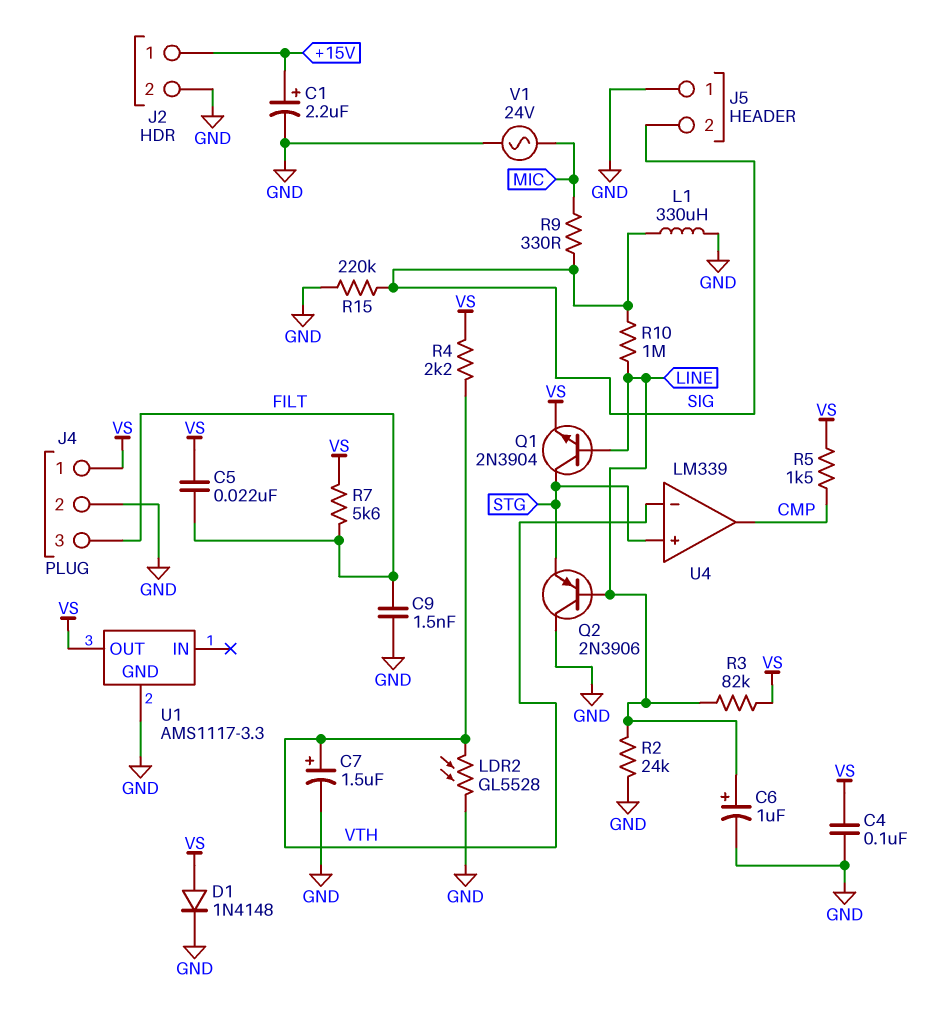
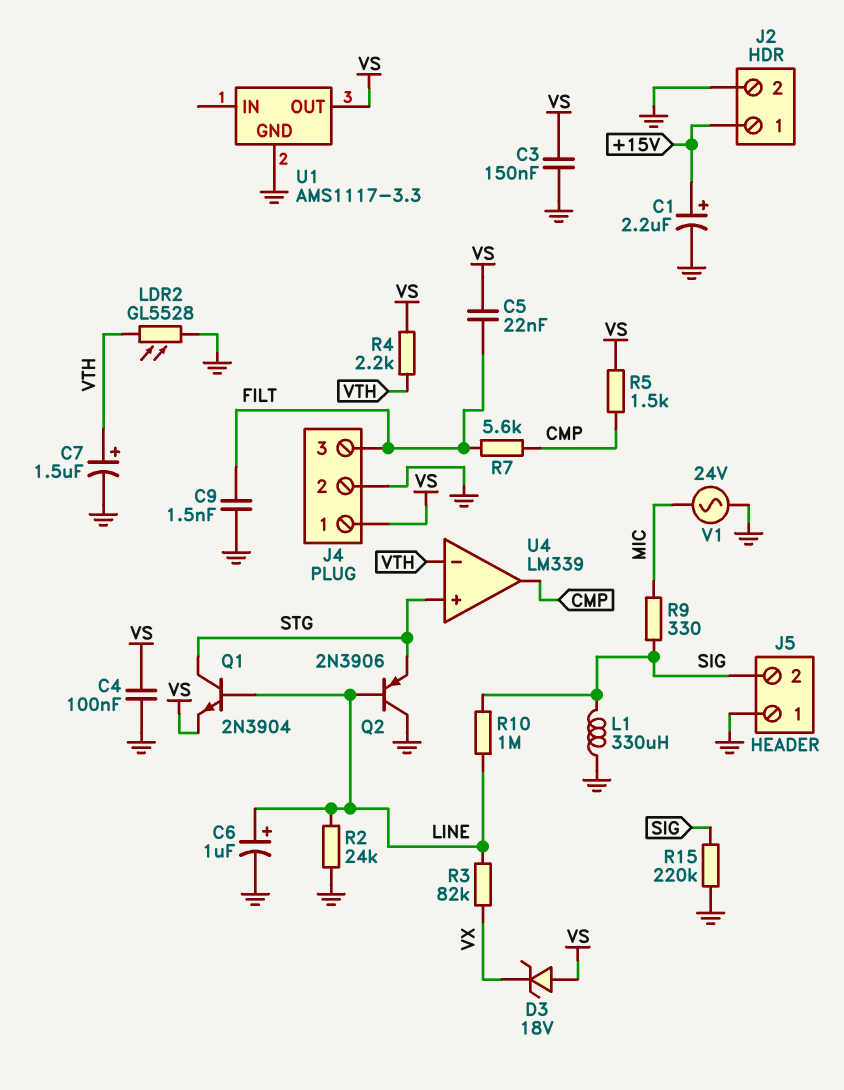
C3: none -> 150nF (GND, VS)
D1: diode 1N4148 (A VS, K GND) -> none
D3: none -> zener 18V (A VS, K VX)
R3: 82k (LINE, VS) -> 82k (LINE, VX)
R7: 5.6k (FILT, VS) -> 5.6k (CMP, FILT)

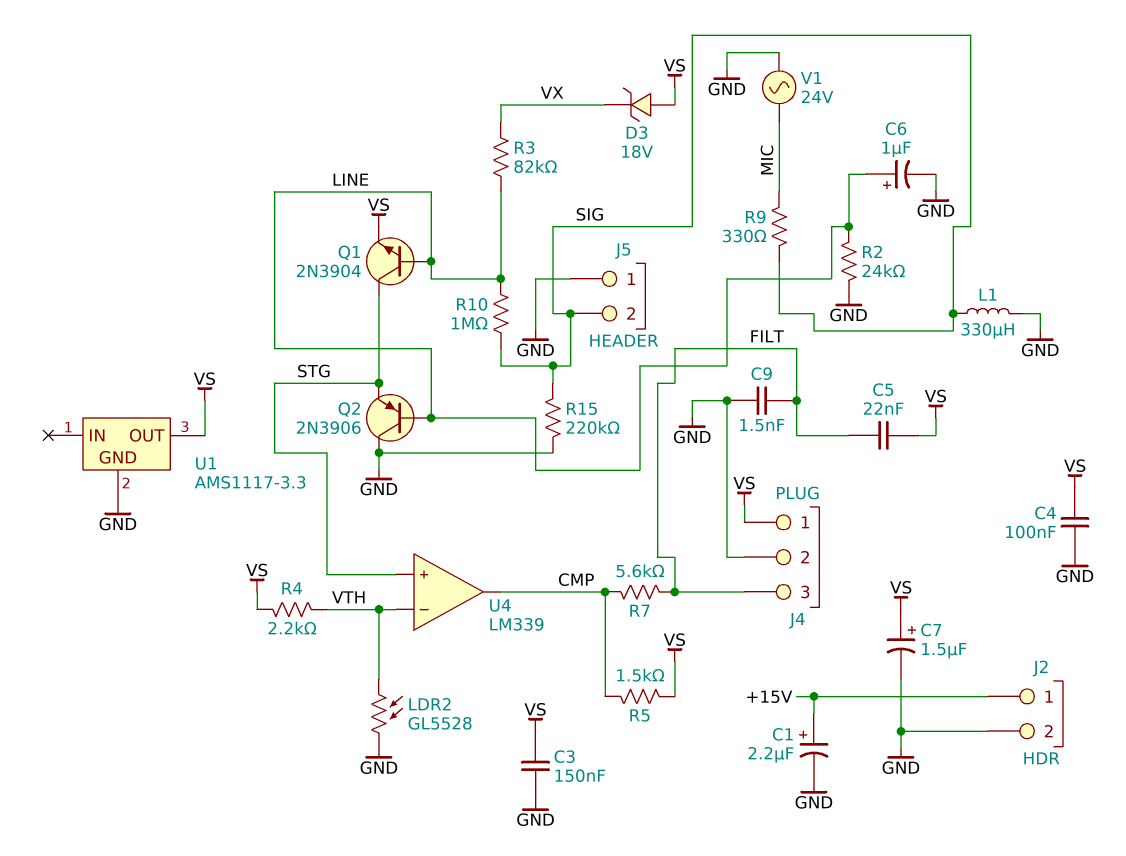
C7: 1.5uF (plus VTH, minus GND) -> 1.5uF (plus VS, minus GND)

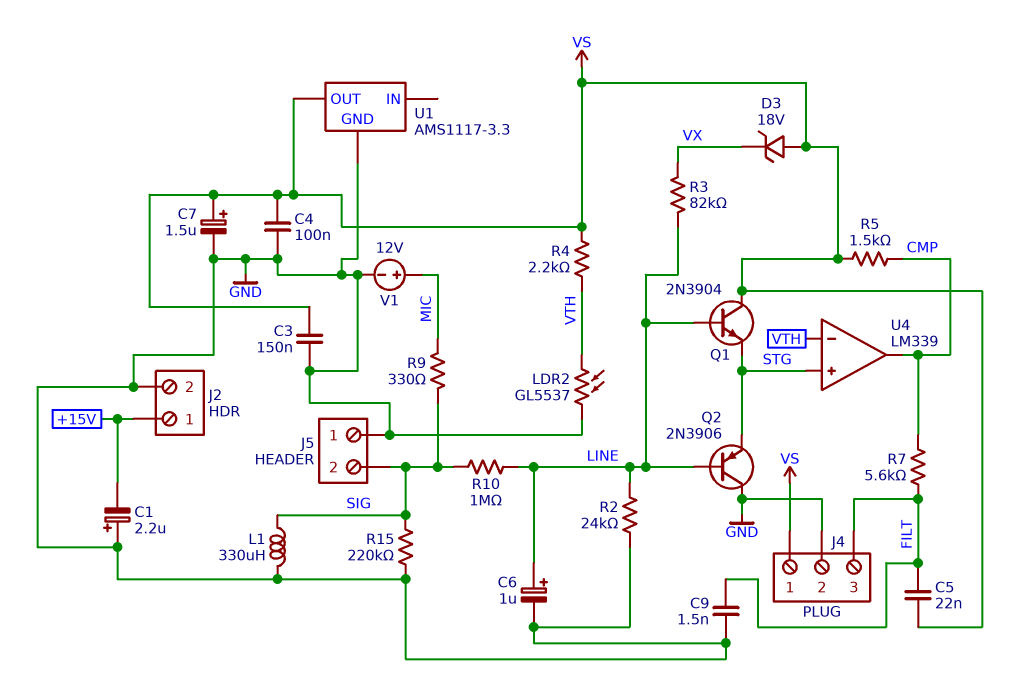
C1: 2.2uF (plus +15V, minus GND) -> 2.2uF (plus GND, minus +15V)
LDR2: GL5528 (GND, VTH) -> GL5537 (GND, VTH)
Q1: NPN 2N3904 (B LINE, C STG, E VS) -> NPN 2N3904 (B LINE, C VS, E STG)
V1: AC 24V (GND, MIC) -> 12V (plus MIC, minus GND)

